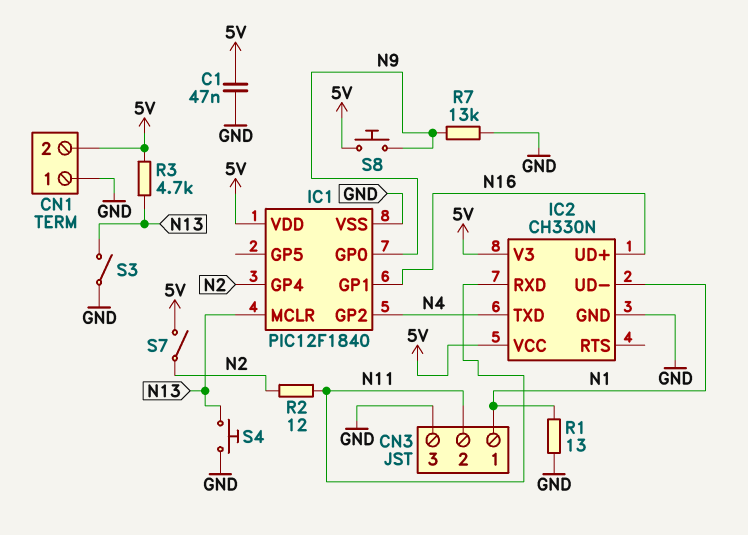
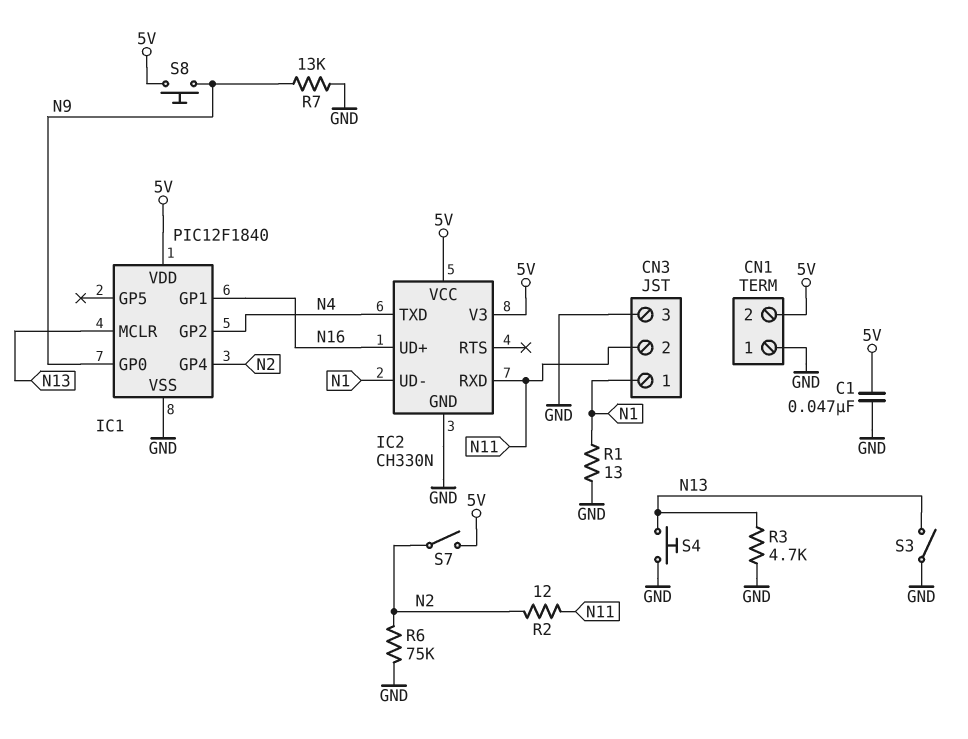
R3: 4.7k (5V, N13) -> 4.7k (GND, N13)
R6: none -> 75k (GND, N2)

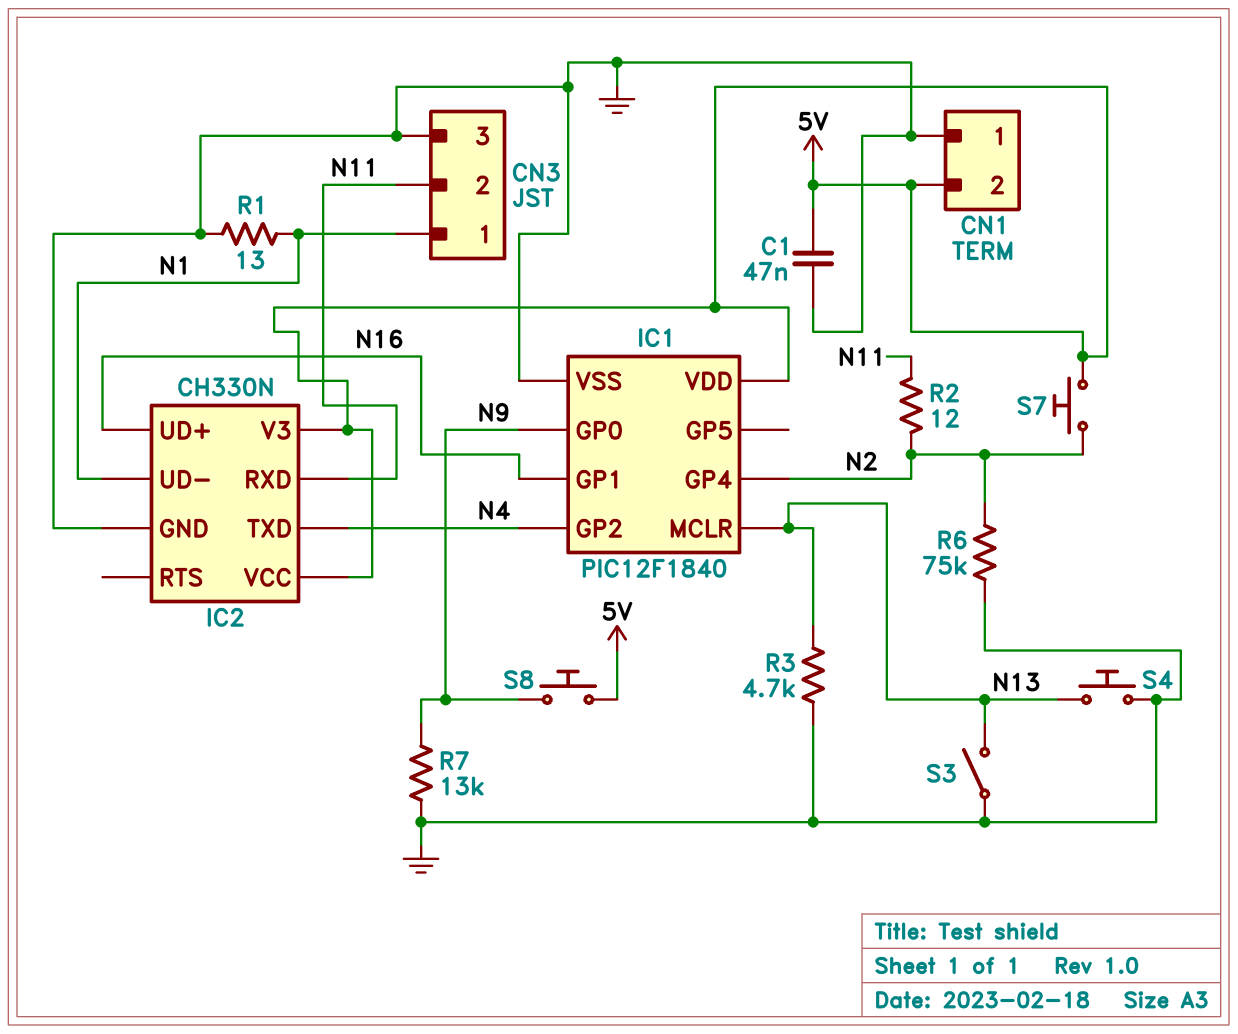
S7: switch (5V, N2) -> button (5V, N2)

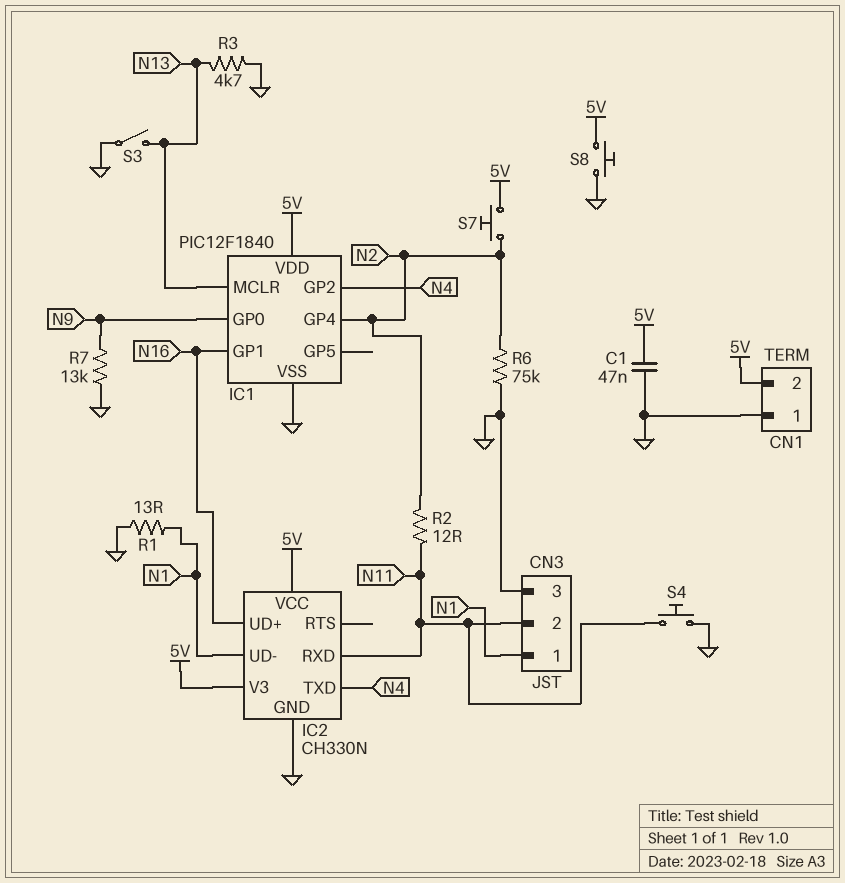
S4: button (GND, N13) -> button (GND, N11)
S8: button (5V, N9) -> button (5V, GND)

